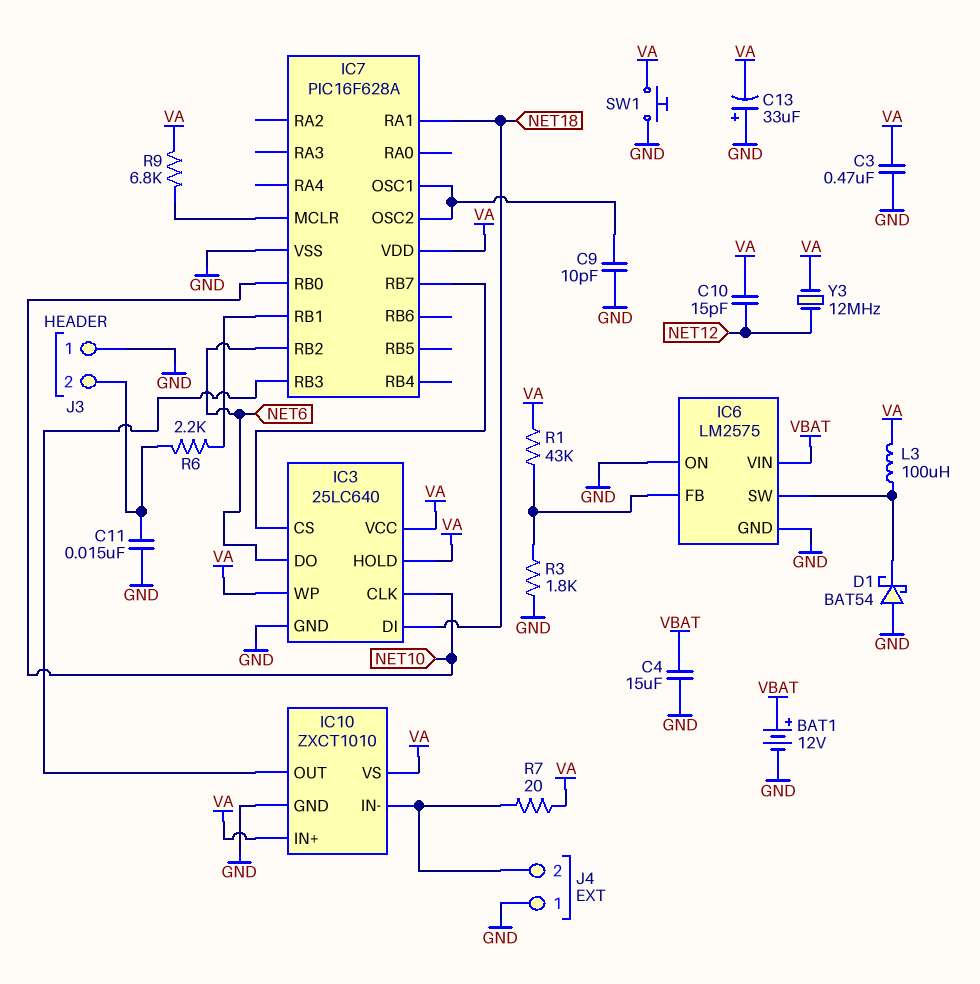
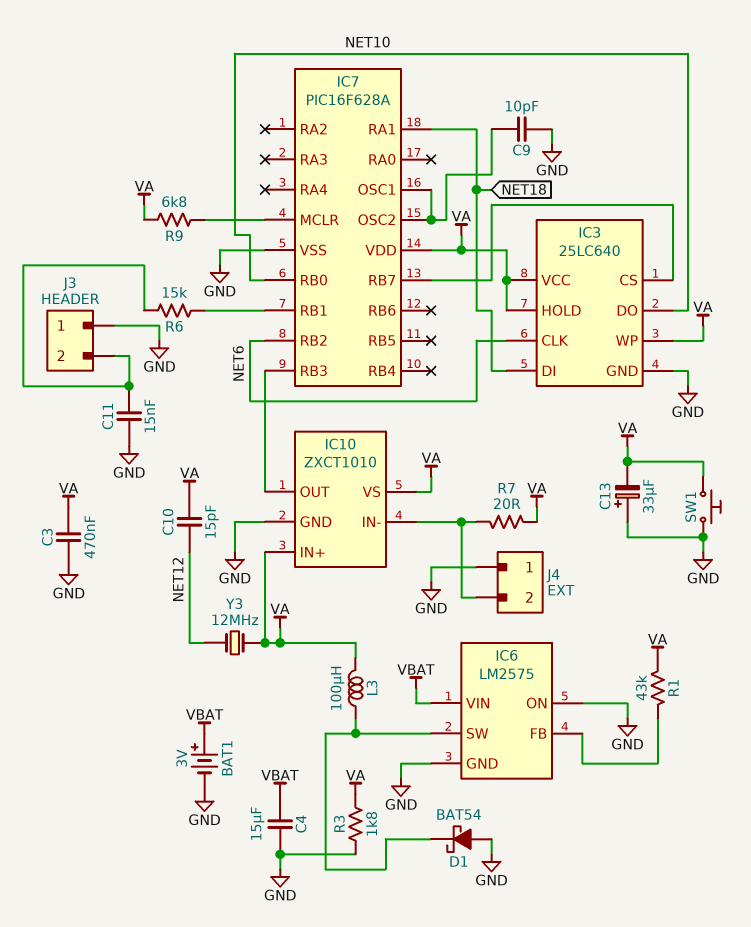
BAT1: 12V (plus VBAT, minus GND) -> 3V (plus VBAT, minus GND)
IC3 pin CLK: NET10 -> NET6
IC3 pin DO: NET6 -> NET10
R3: 1.8k (GND, IC6/FB) -> 1.8k (GND, VA)
R6: 2.2k (IC7/RB1, J3/2) -> 15k (IC7/RB1, J3/2)

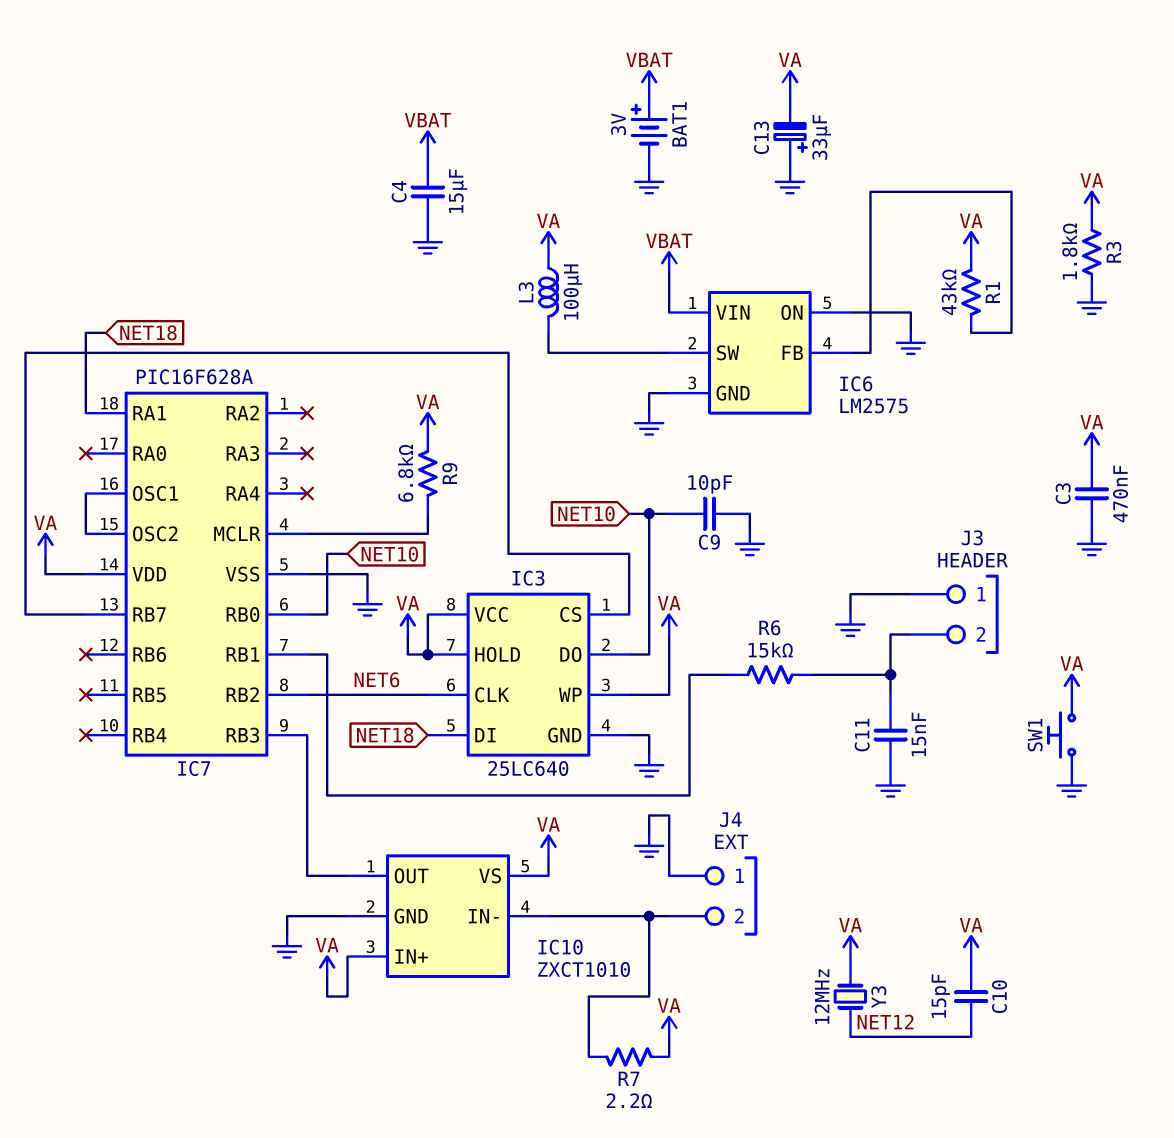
C9: 10pF (GND, IC7/OSC1) -> 10pF (GND, NET10)
D1: schottky BAT54 (A GND, K IC6/SW) -> none
R7: 20 (IC10/IN-, VA) -> 2.2 (IC10/IN-, VA)

